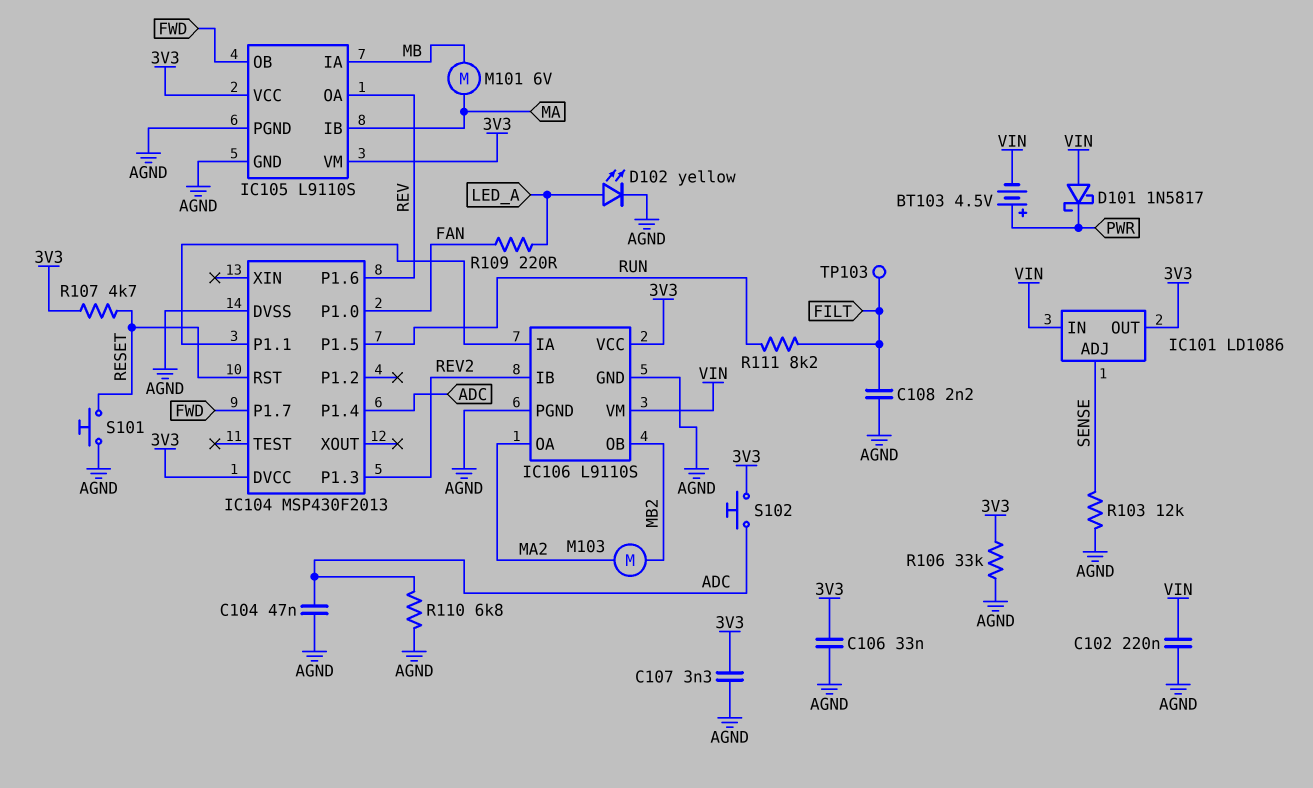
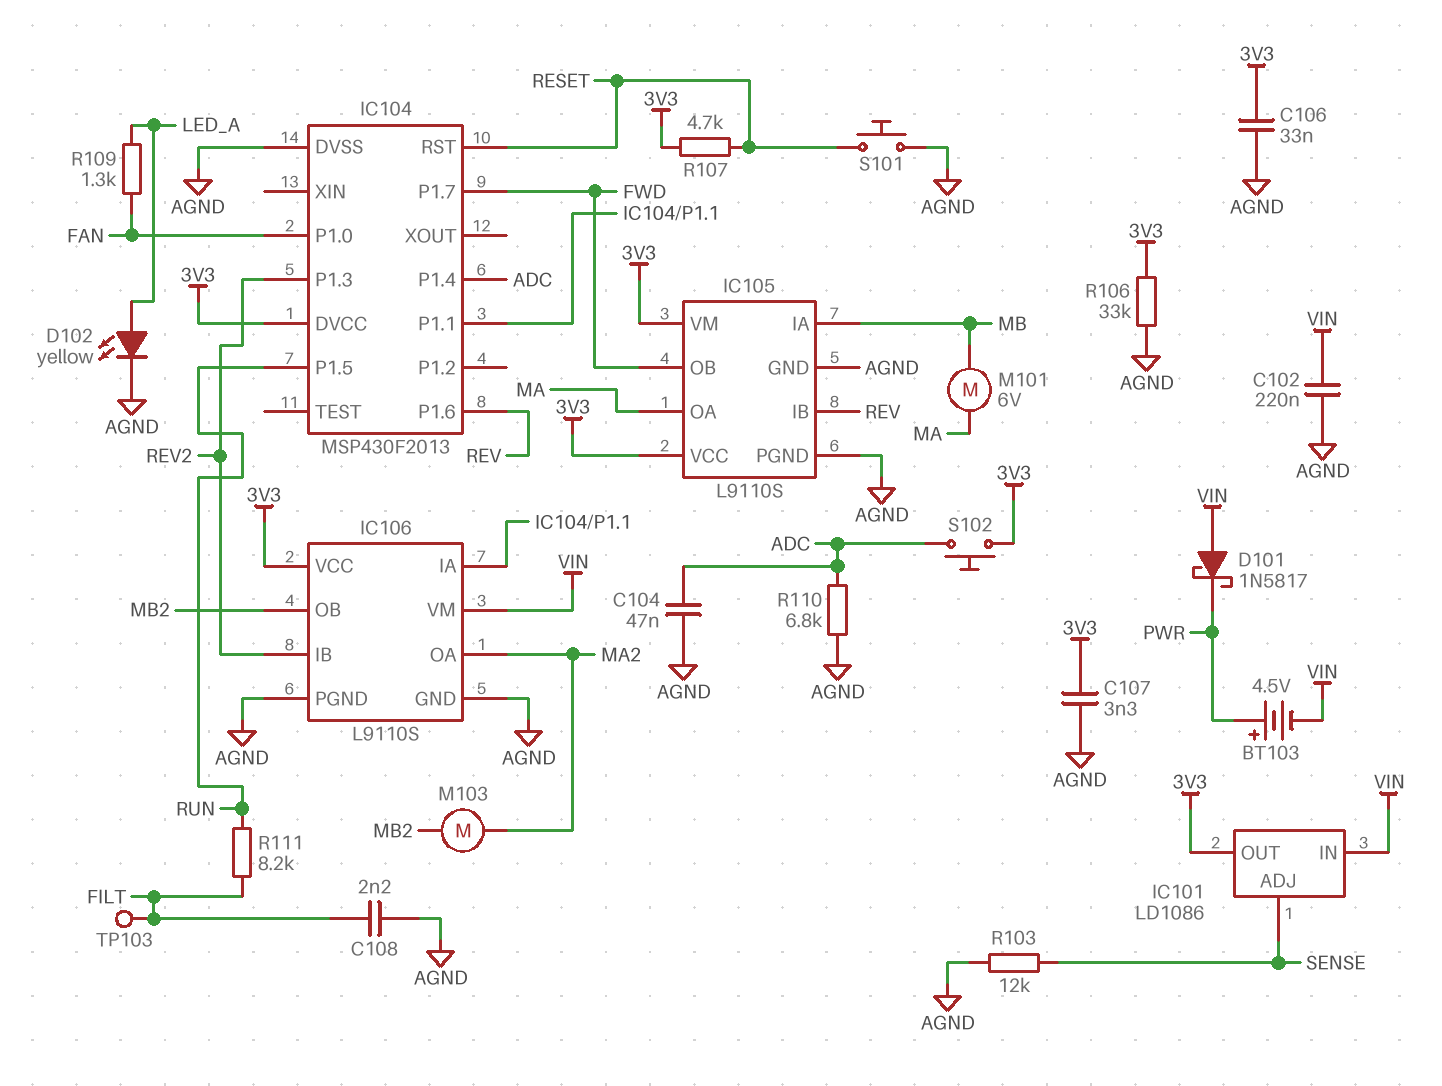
IC105 pin IB: MA -> REV
IC105 pin OA: REV -> MA
R109: 220 (FAN, LED_A) -> 1.3k (FAN, LED_A)

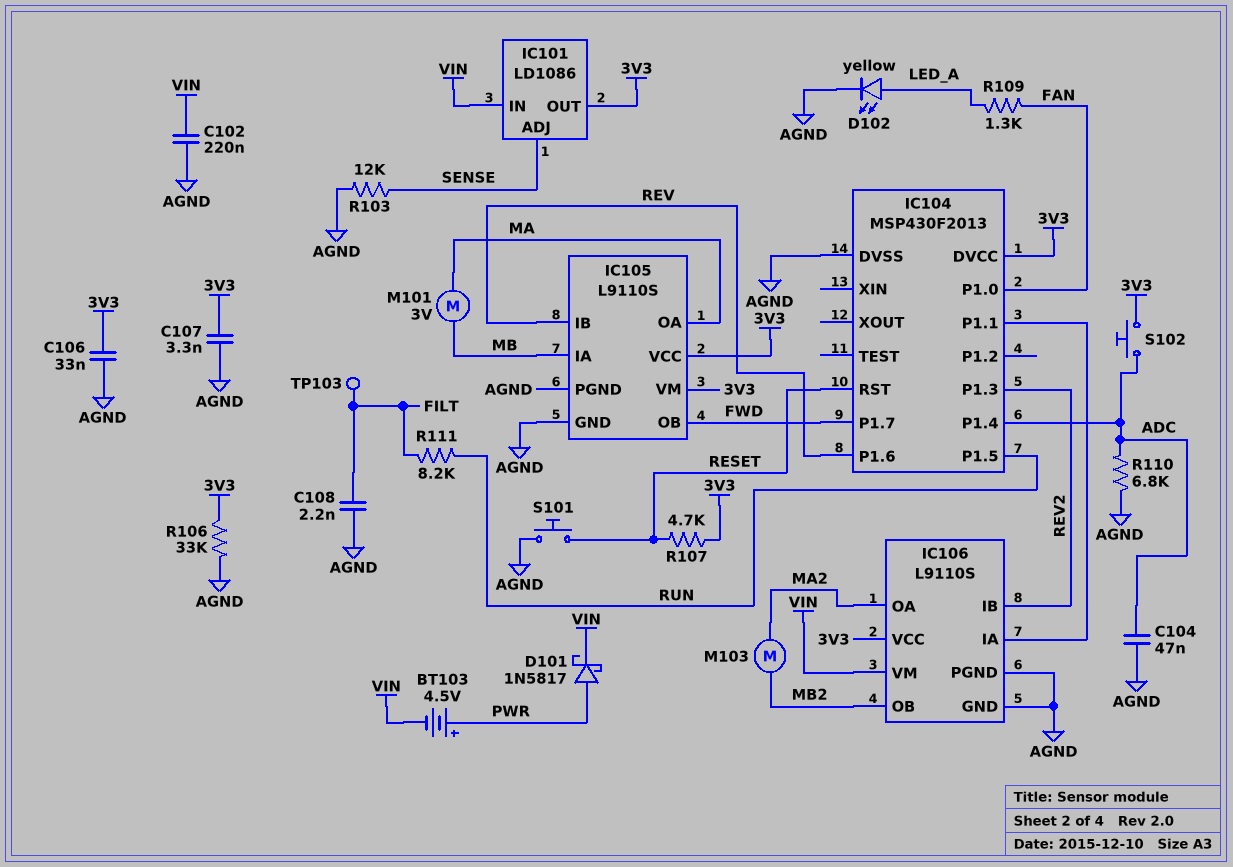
D101: schottky 1N5817 (A VIN, K PWR) -> schottky 1N5817 (A PWR, K VIN)
M101: motor 6V (MA, MB) -> motor 3V (MA, MB)

